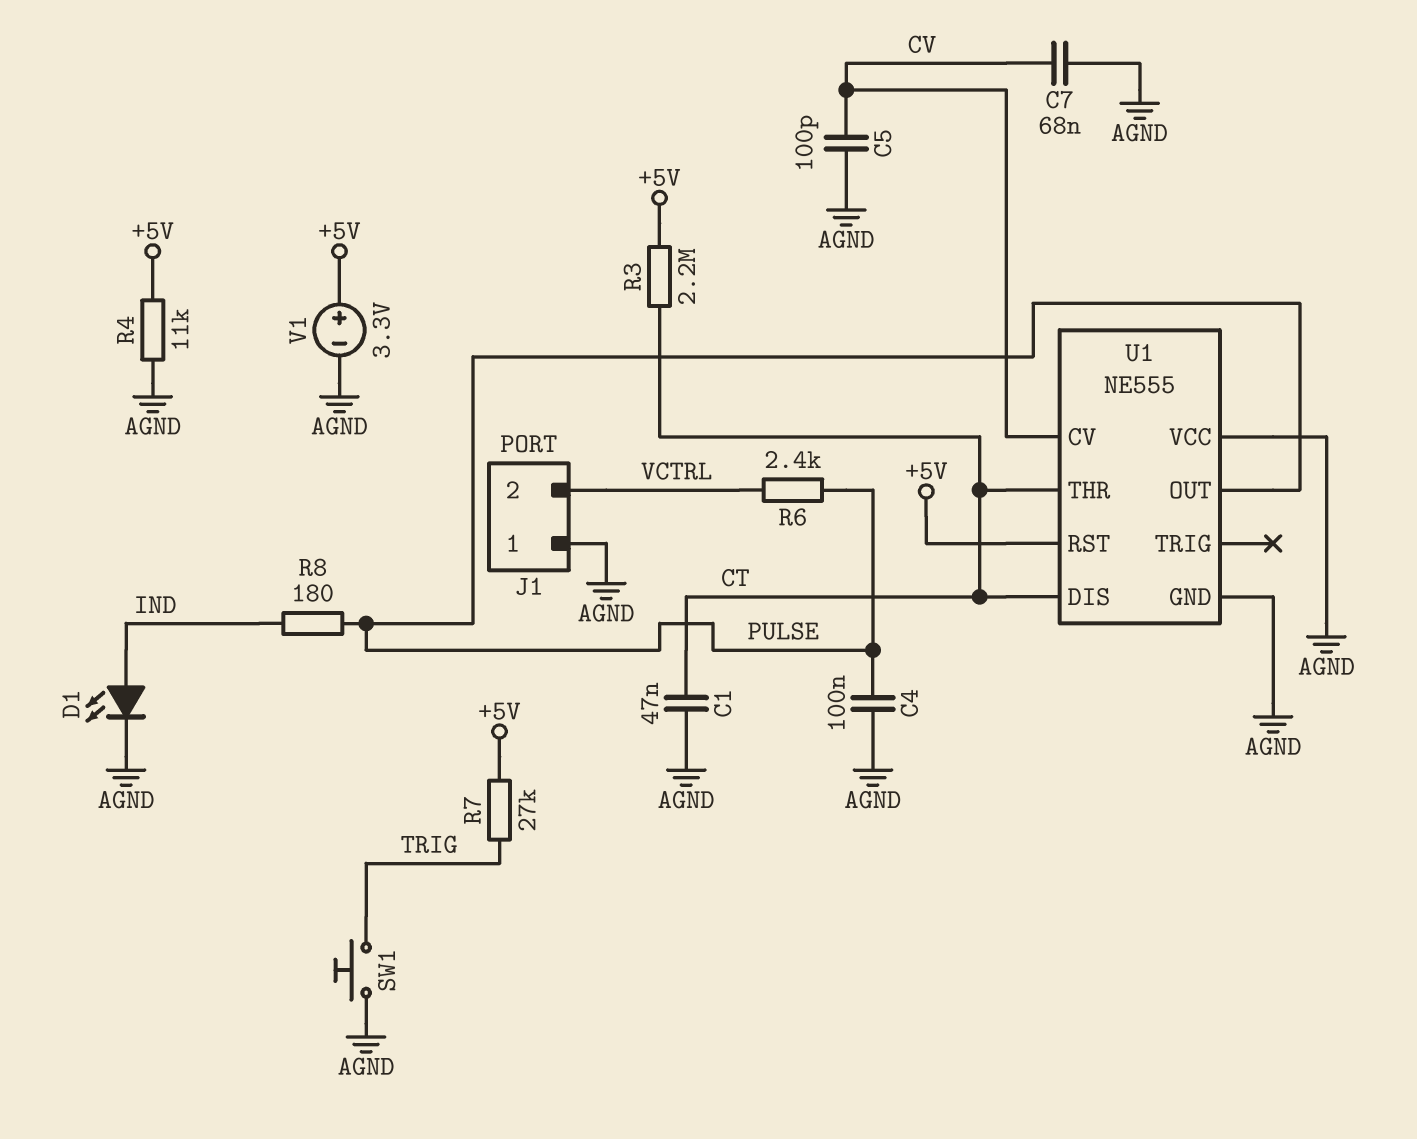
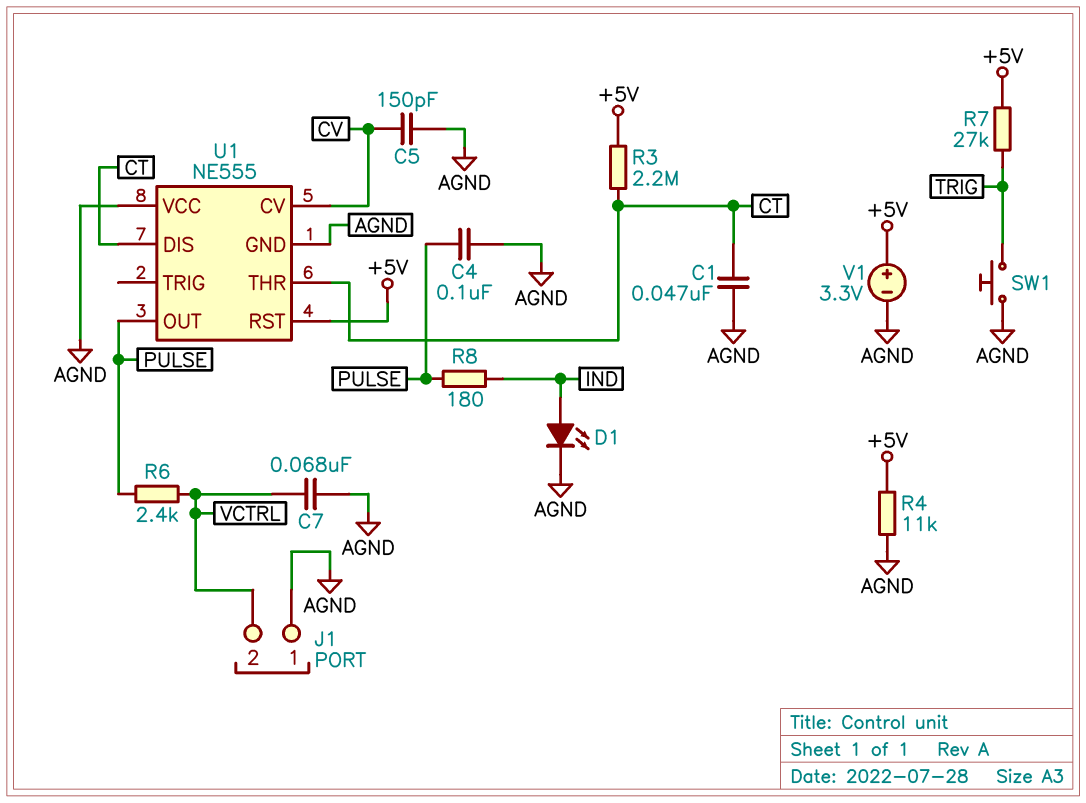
C5: 100pF (AGND, CV) -> 150pF (AGND, CV)
C7: 68nF (AGND, CV) -> 68nF (AGND, VCTRL)

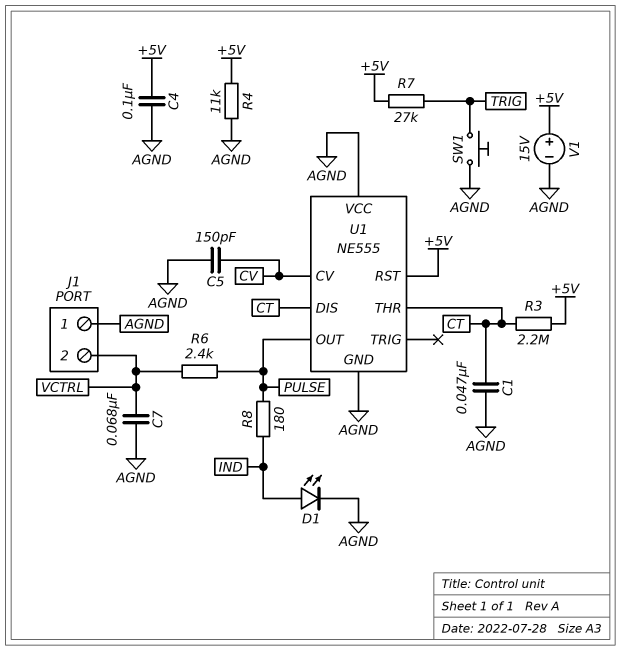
C4: 100nF (AGND, PULSE) -> 100nF (+5V, AGND)
V1: 3.3V (plus +5V, minus AGND) -> 15V (plus +5V, minus AGND)

